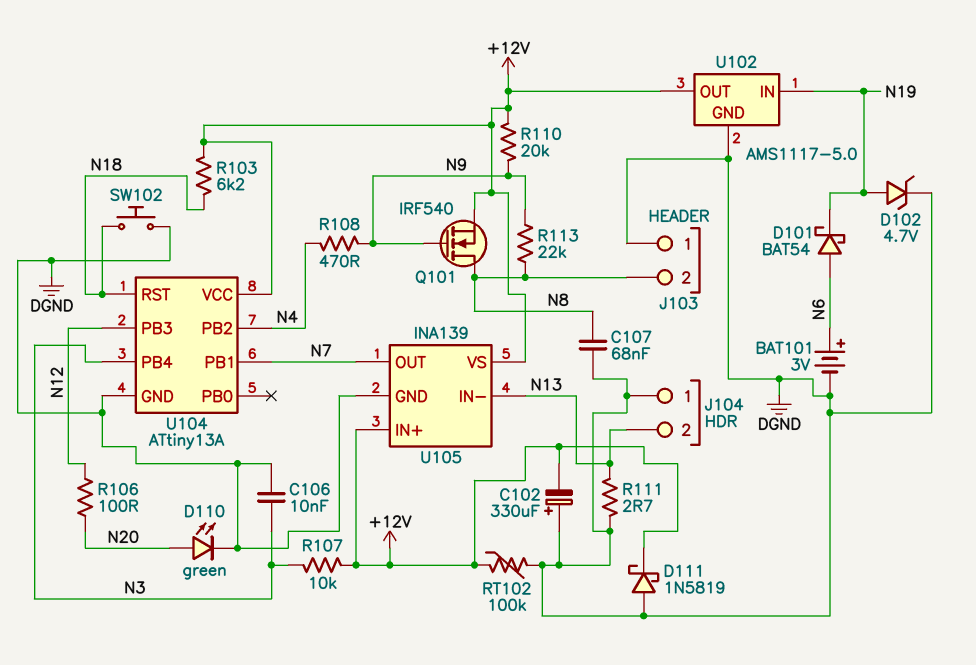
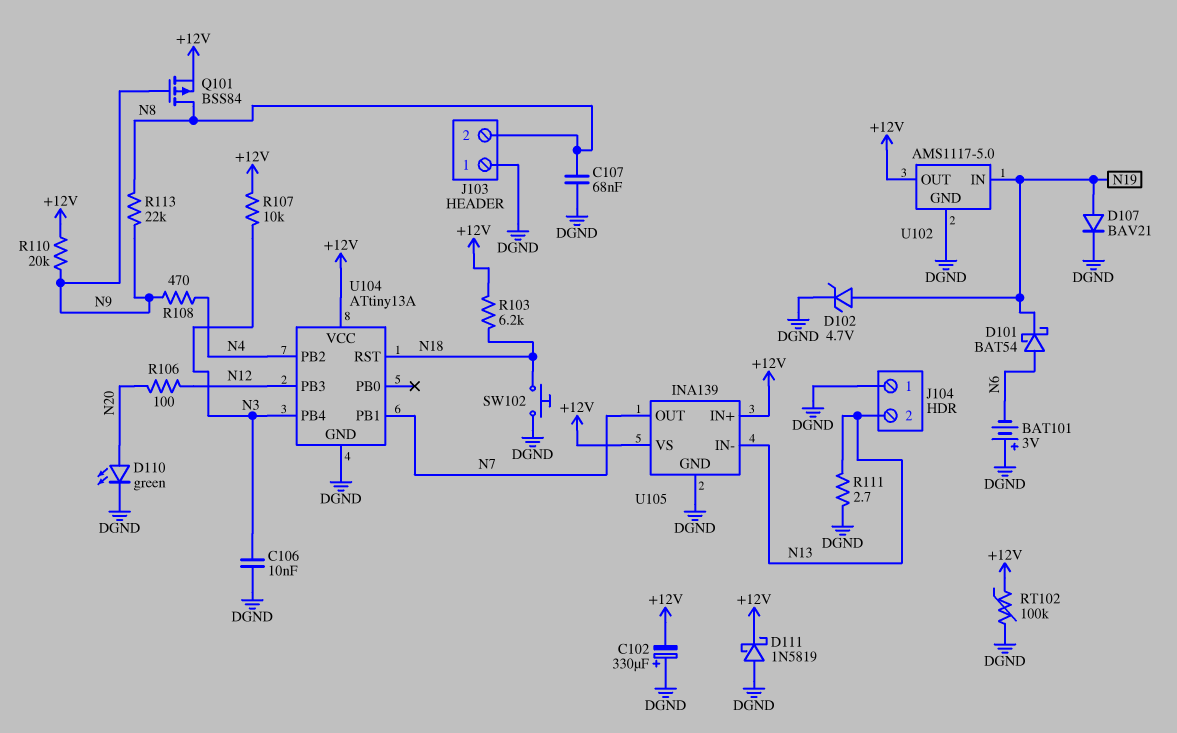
BAT101: 3V (plus N6, minus DGND) -> 3V (plus DGND, minus N6)
D107: none -> diode BAV21 (A N19, K DGND)
Q101: NMOS IRF540 (G N9, D N8, S +12V) -> PMOS BSS84 (G N9, D N8, S +12V)

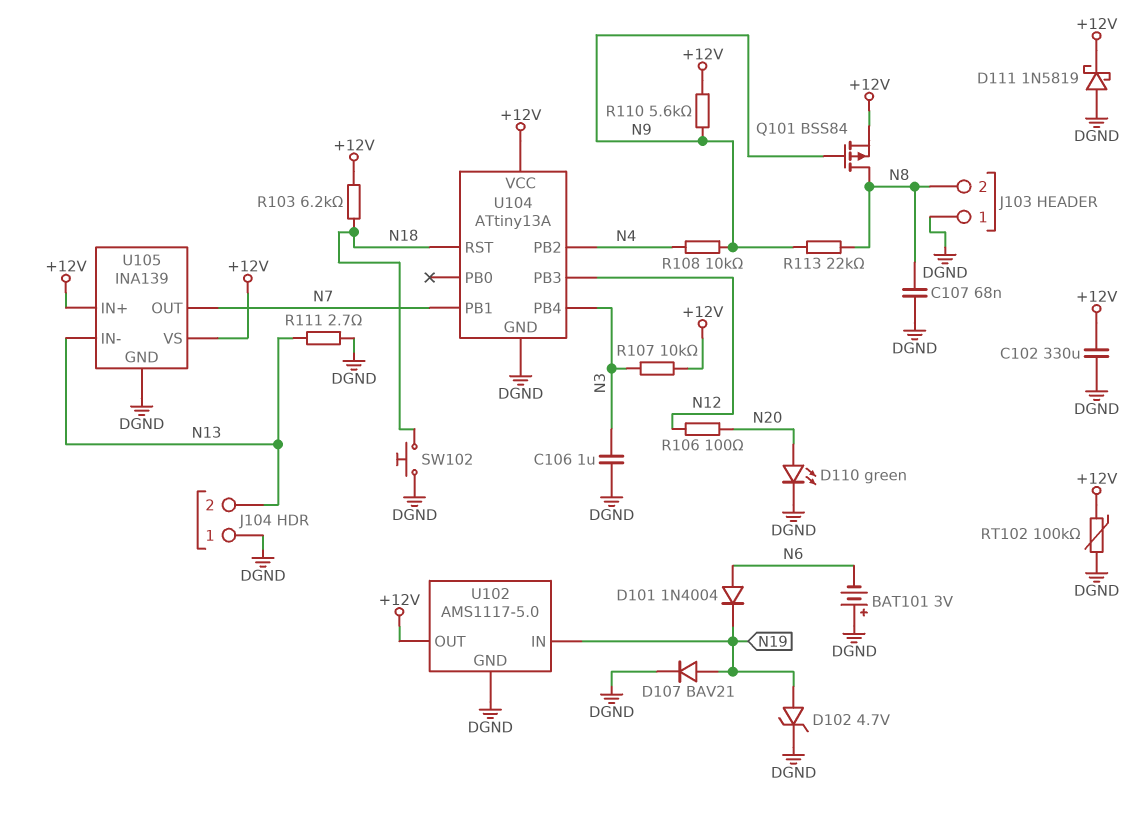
C102: 330uF (plus DGND, minus +12V) -> 330uF (+12V, DGND)
C106: 10nF (DGND, N3) -> 1uF (DGND, N3)
D101: schottky BAT54 (A N6, K N19) -> diode 1N4004 (A N6, K N19)
R108: 470 (N4, N9) -> 10k (N4, N9)
R110: 20k (+12V, N9) -> 5.6k (+12V, N9)

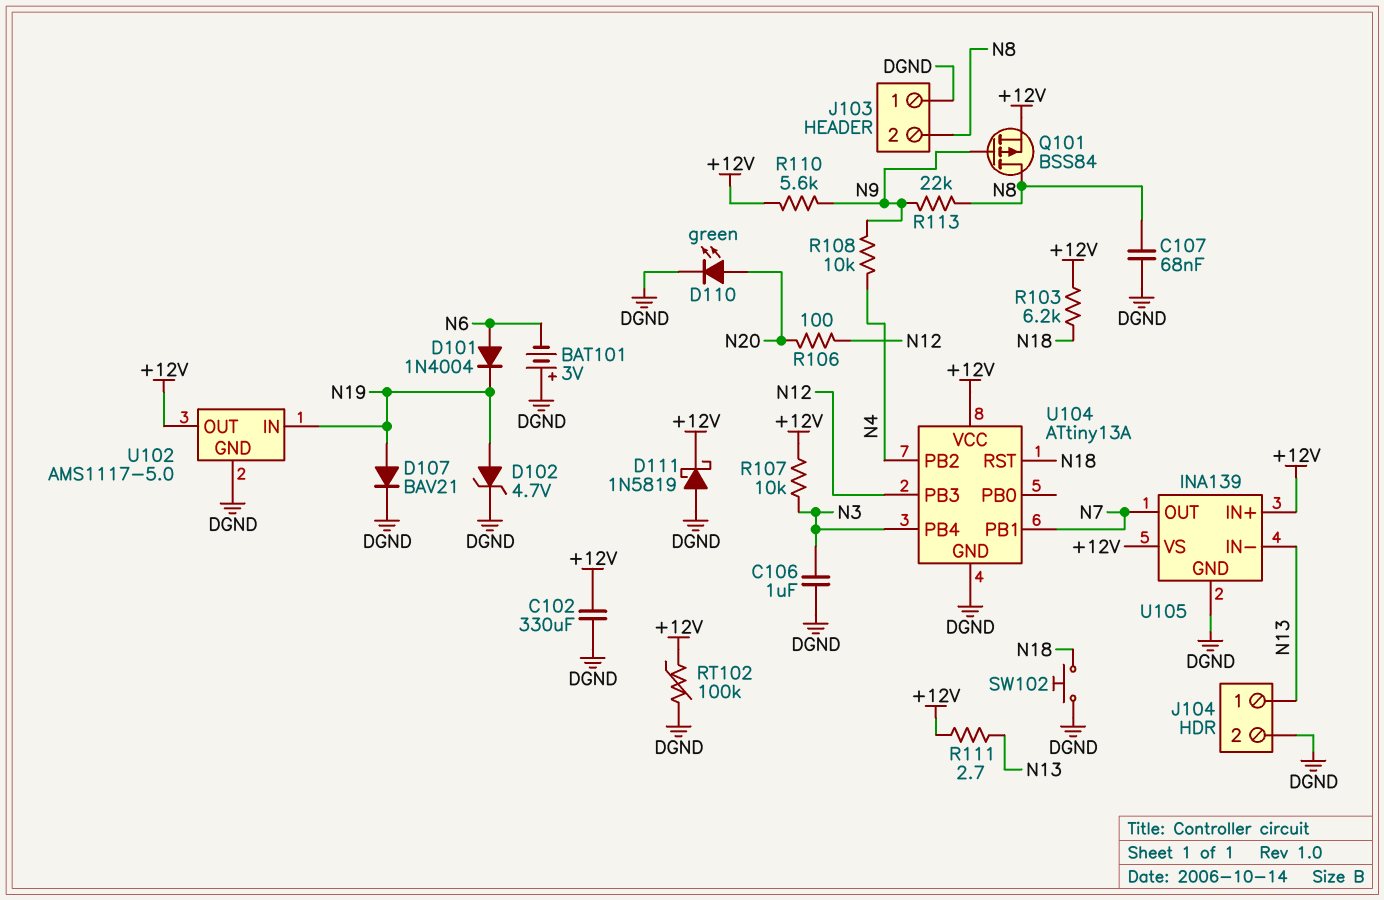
J104 pin 1: DGND -> N13
J104 pin 2: N13 -> DGND
R111: 2.7 (DGND, N13) -> 2.7 (+12V, N13)

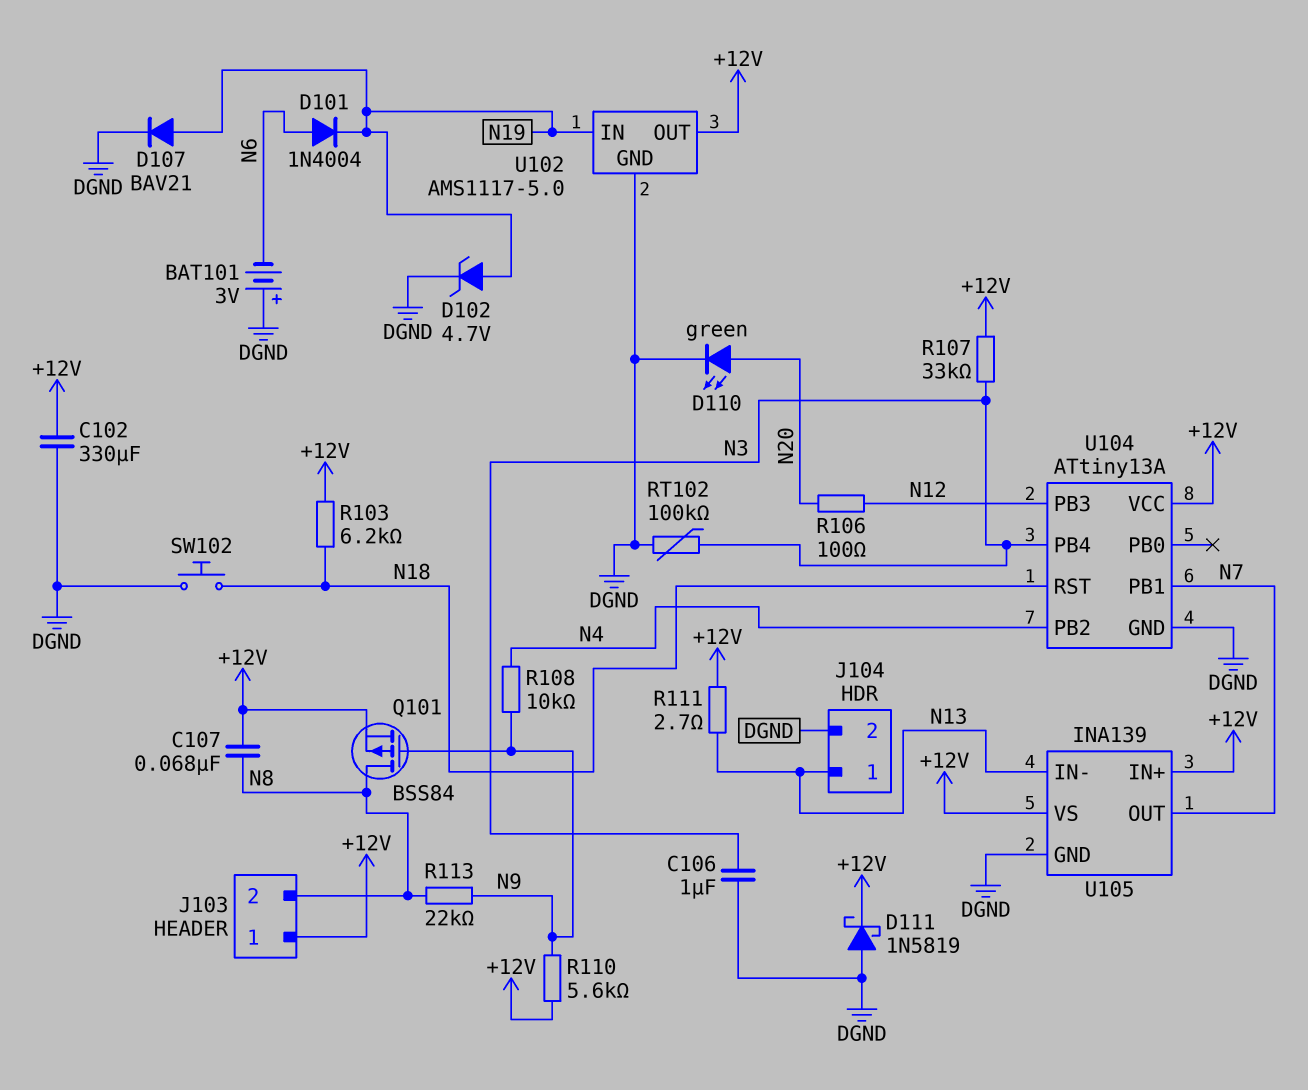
C107: 68nF (DGND, N8) -> 68nF (+12V, N8)
J103 pin 1: DGND -> +12V
R107: 10k (+12V, N3) -> 33k (+12V, N3)
RT102: 100k (+12V, DGND) -> 100k (DGND, N3)

